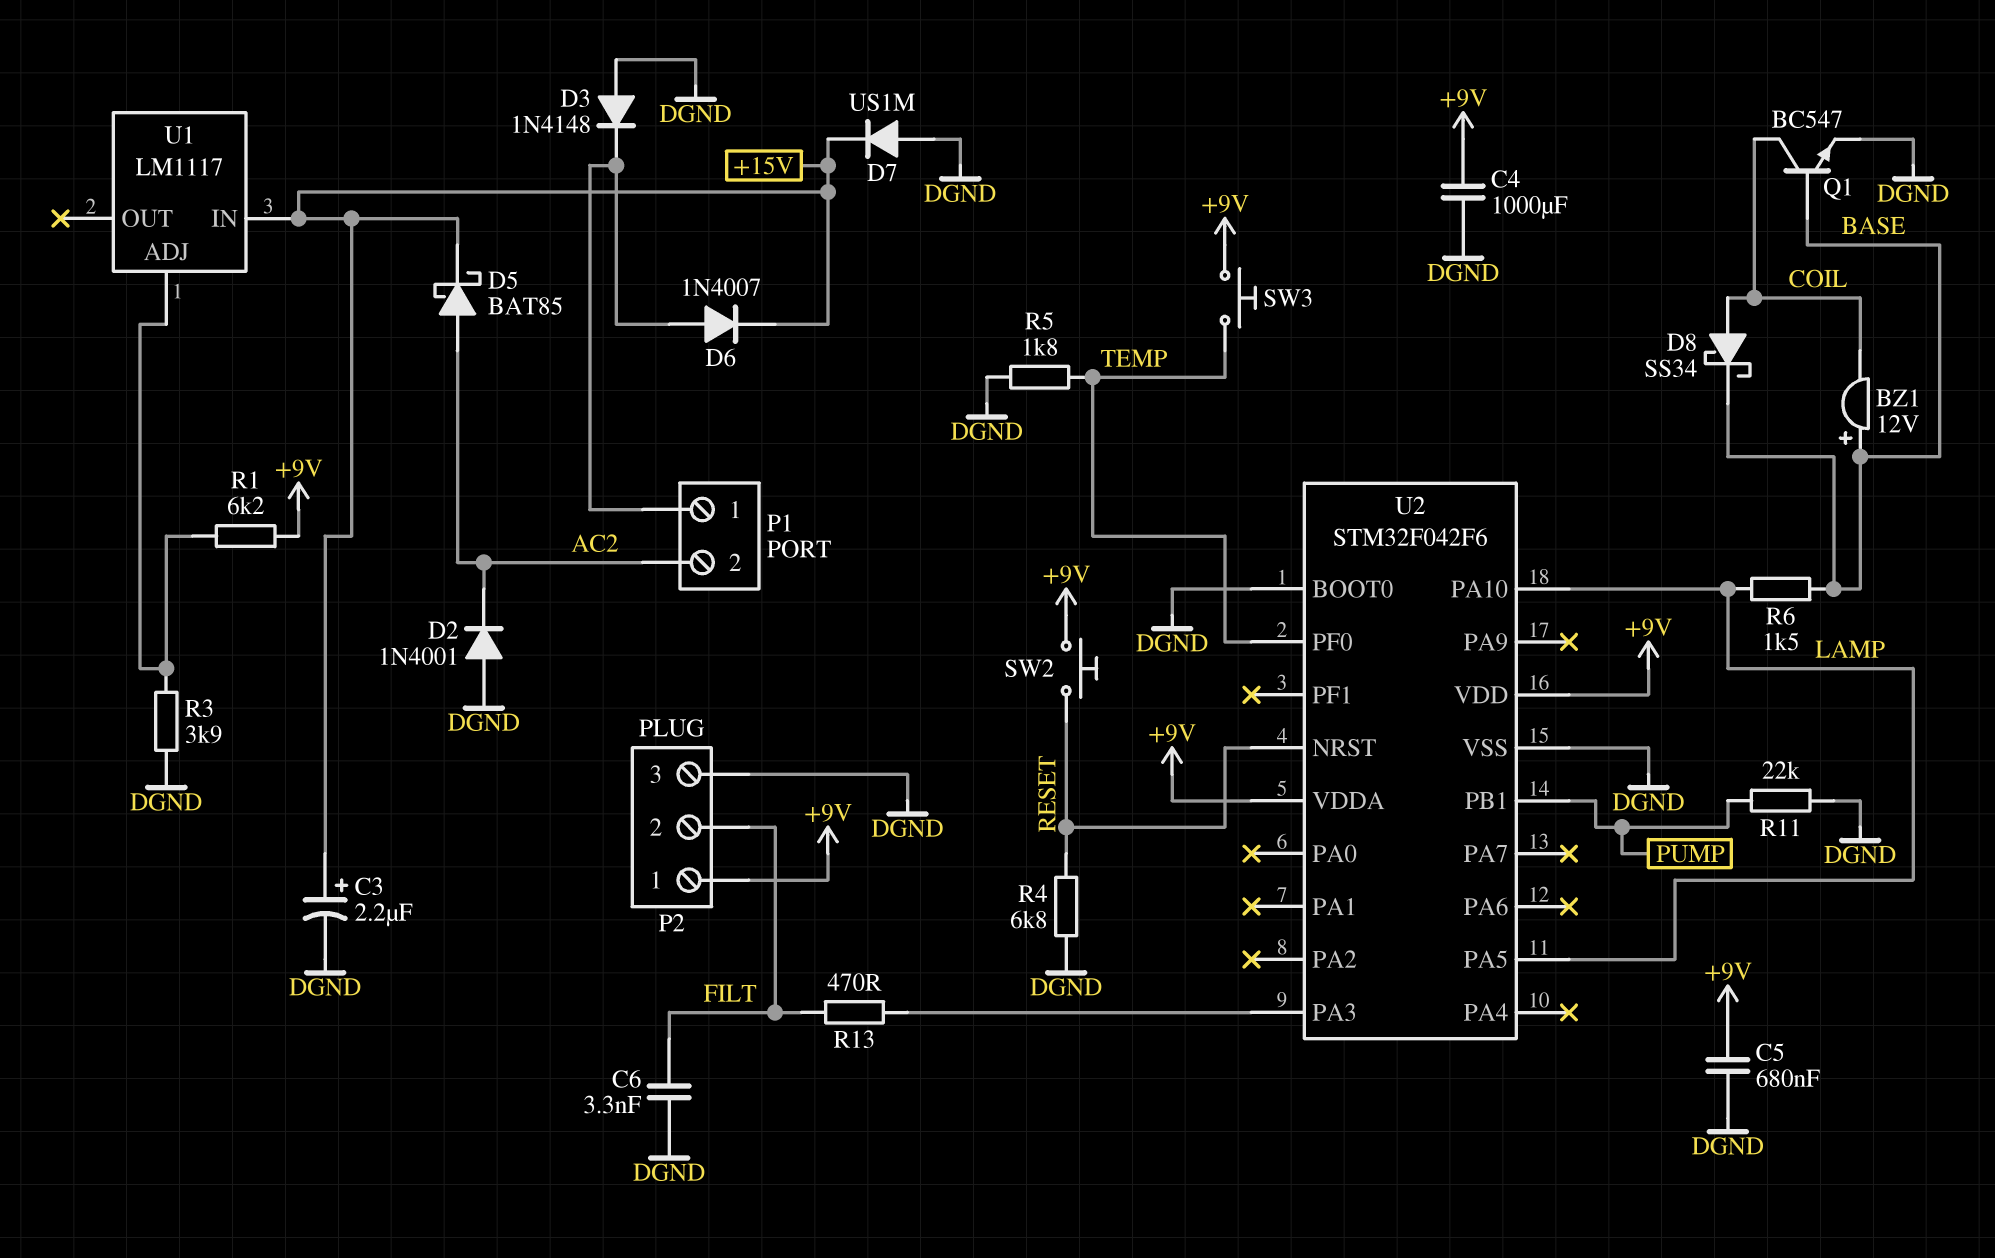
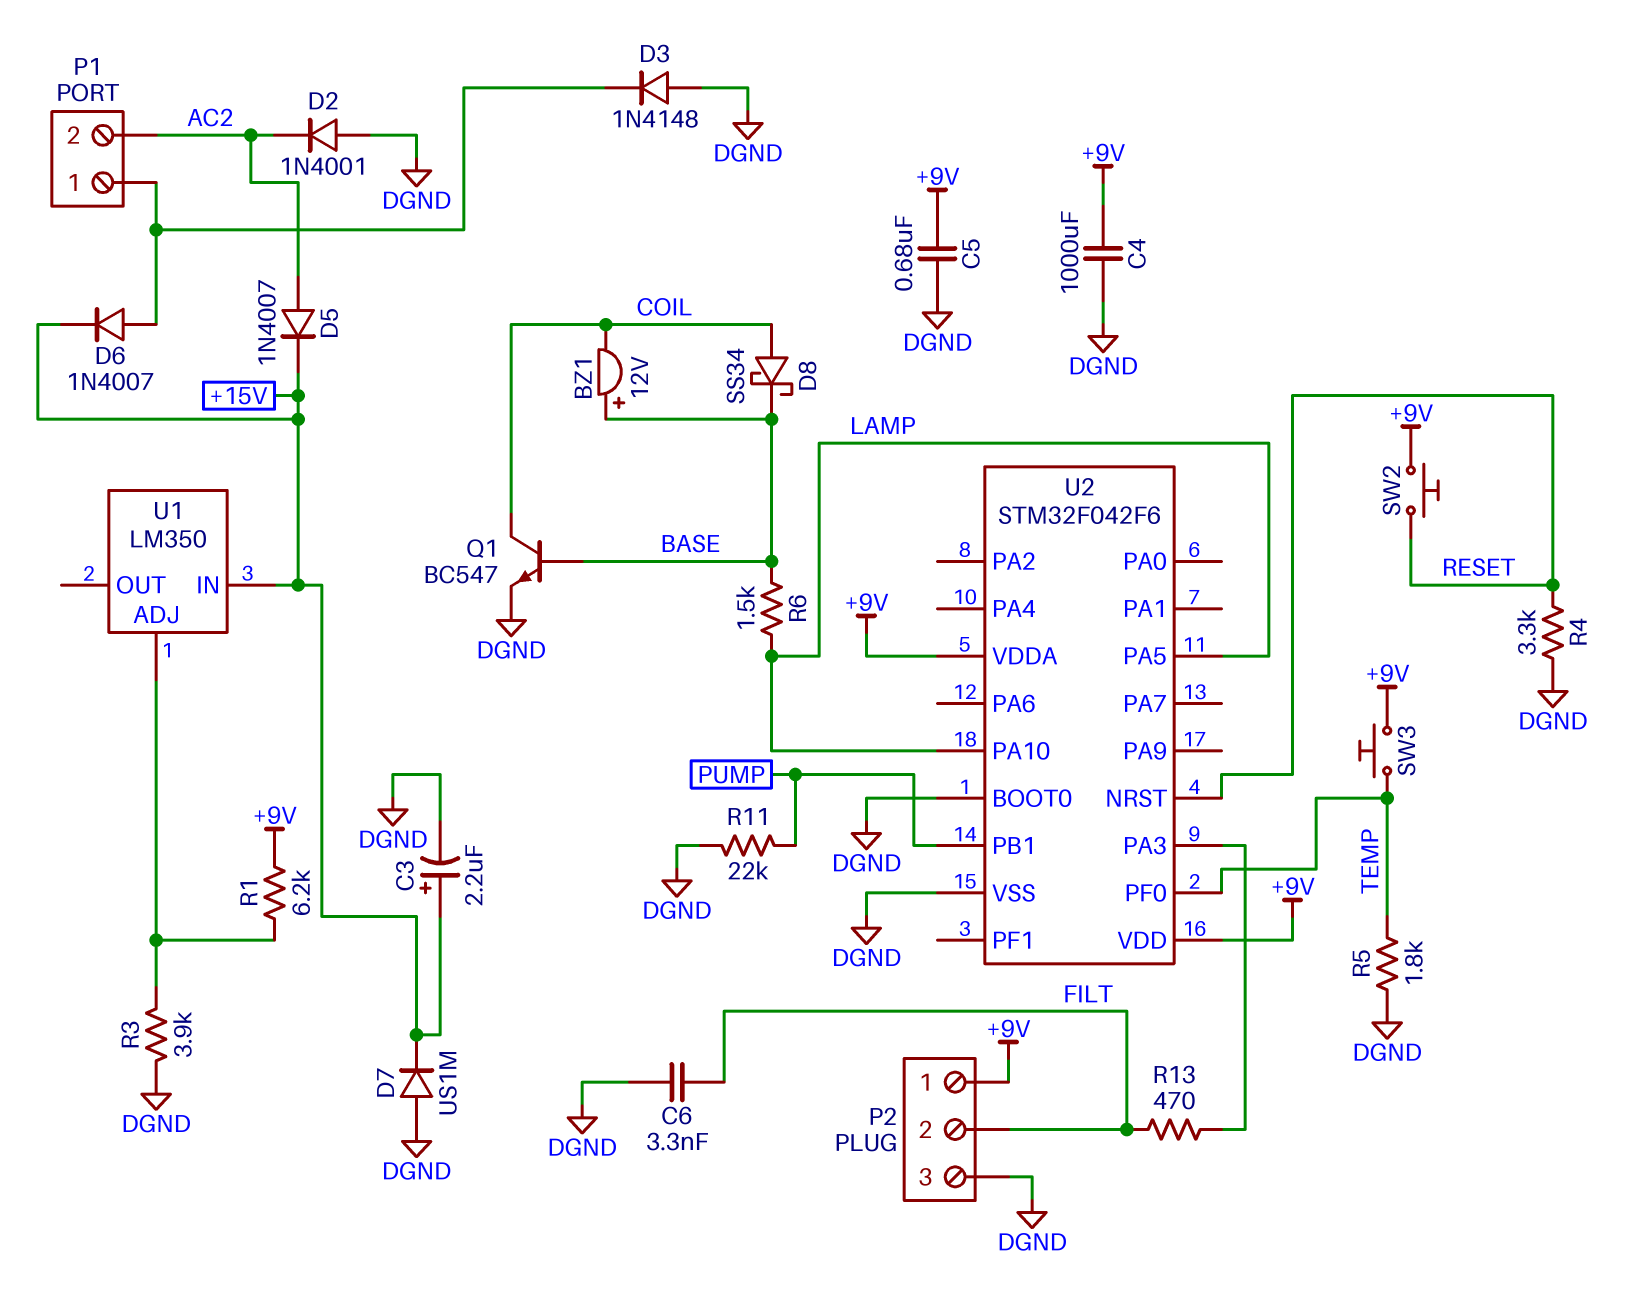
D5: schottky BAT85 (A AC2, K +15V) -> diode 1N4007 (A AC2, K +15V)
R4: 6.8k (DGND, RESET) -> 3.3k (DGND, RESET)
U1: LM1117 -> LM350

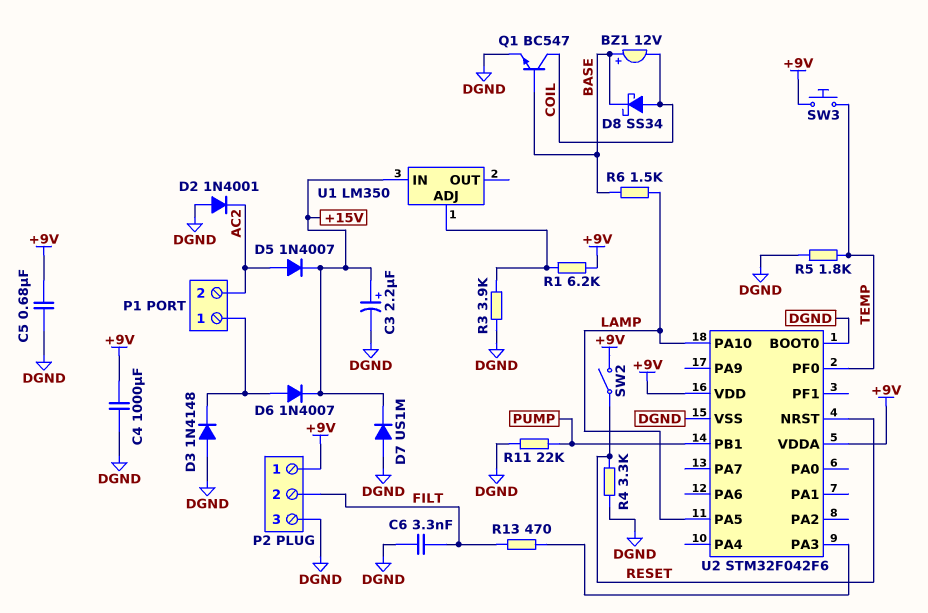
SW2: button (+9V, RESET) -> switch (+9V, RESET)

